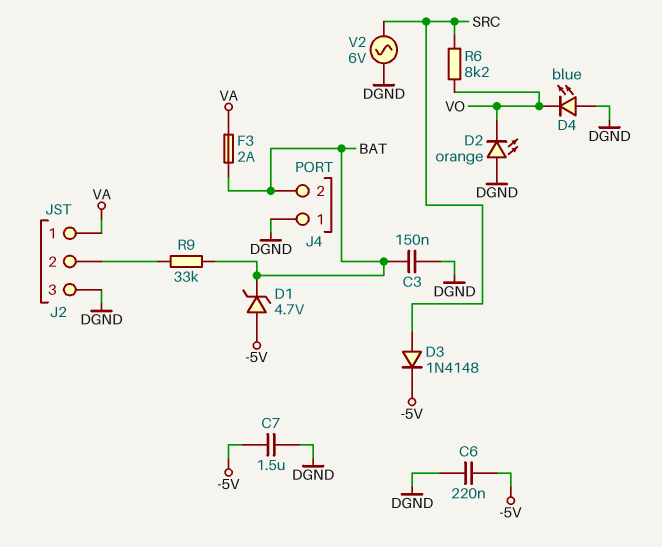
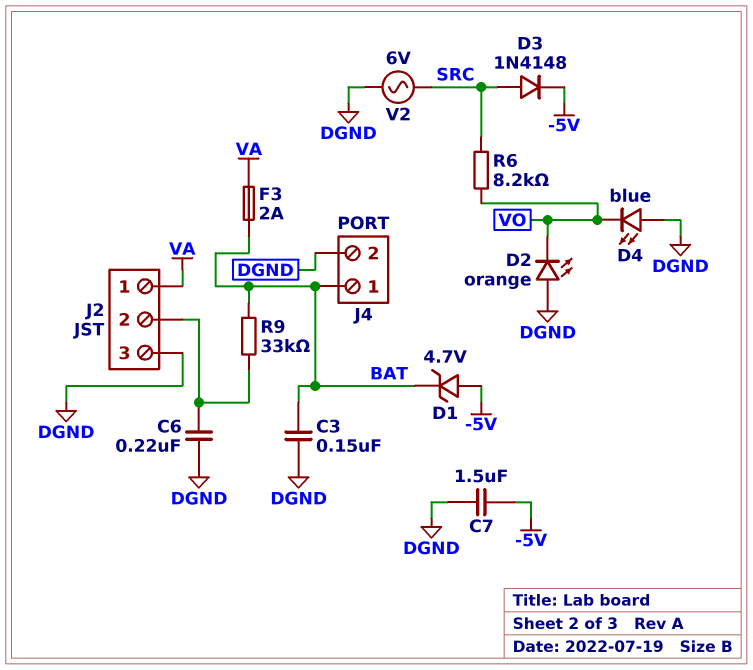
C6: 220nF (-5V, DGND) -> 220nF (DGND, J2/2)
J4 pin 1: DGND -> BAT
J4 pin 2: BAT -> DGND

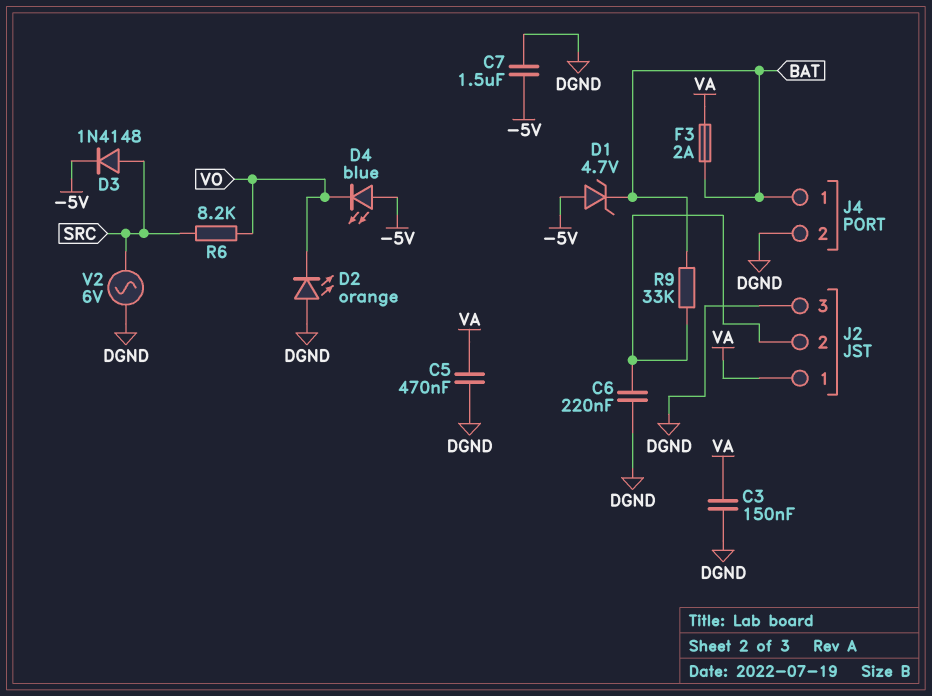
C3: 150nF (BAT, DGND) -> 150nF (DGND, VA)
C5: none -> 470nF (DGND, VA)
D4: LED blue (A DGND, K VO) -> LED blue (A -5V, K VO)

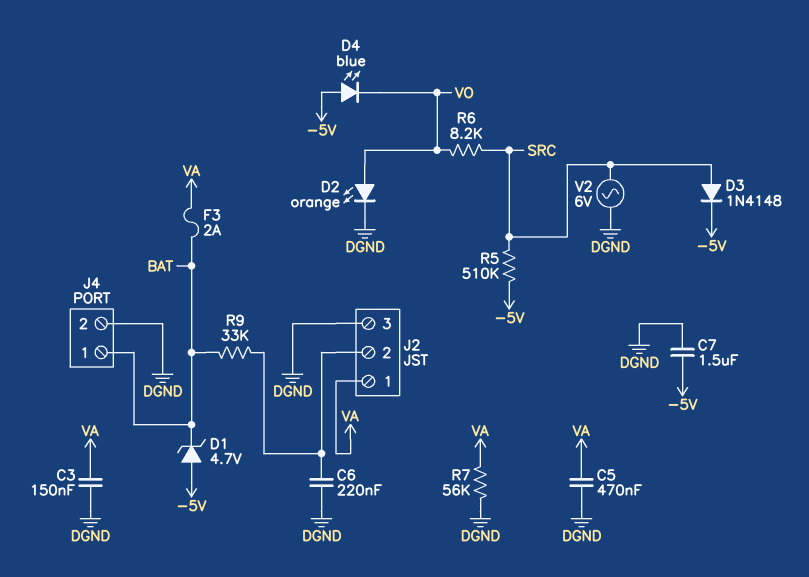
D2: LED orange (A DGND, K VO) -> LED orange (A VO, K DGND)
R5: none -> 510k (-5V, SRC)
R7: none -> 56k (DGND, VA)

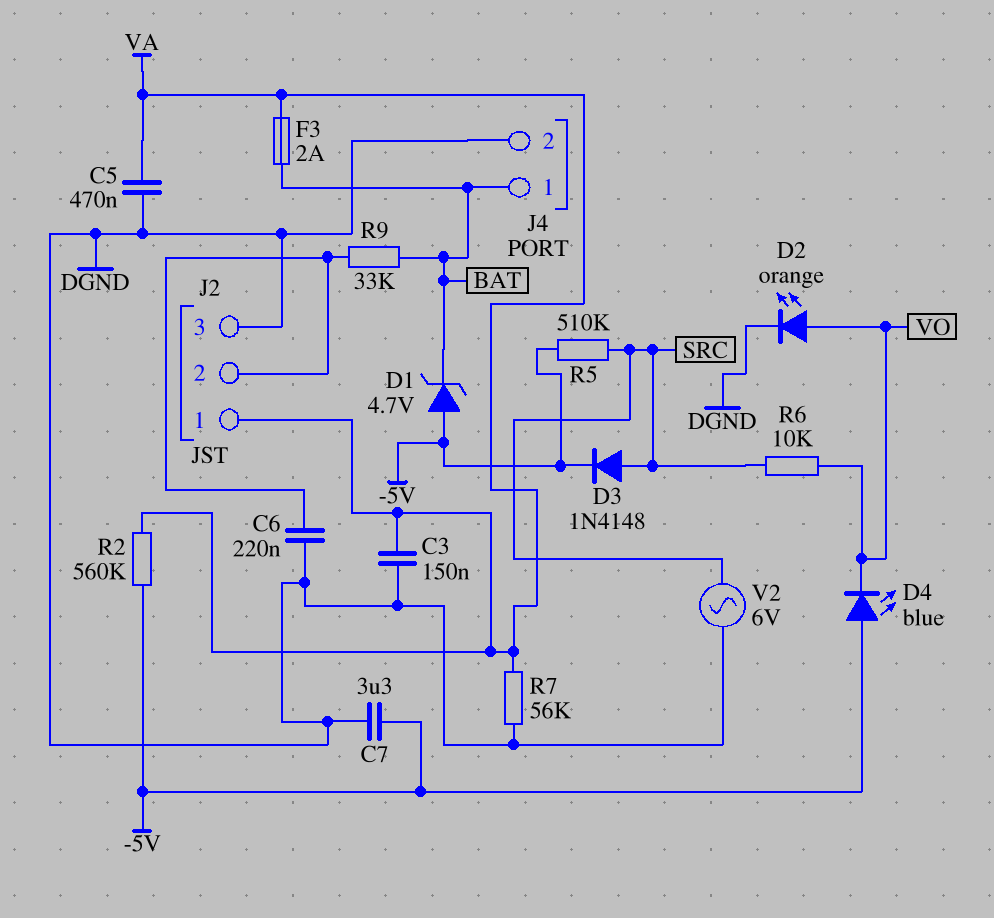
C7: 1.5uF (-5V, DGND) -> 3.3uF (-5V, DGND)
R2: none -> 560k (-5V, VA)
R6: 8.2k (SRC, VO) -> 10k (SRC, VO)

